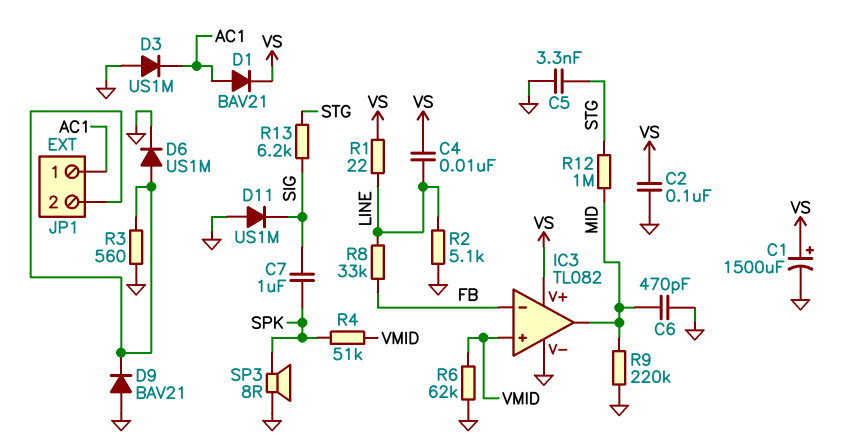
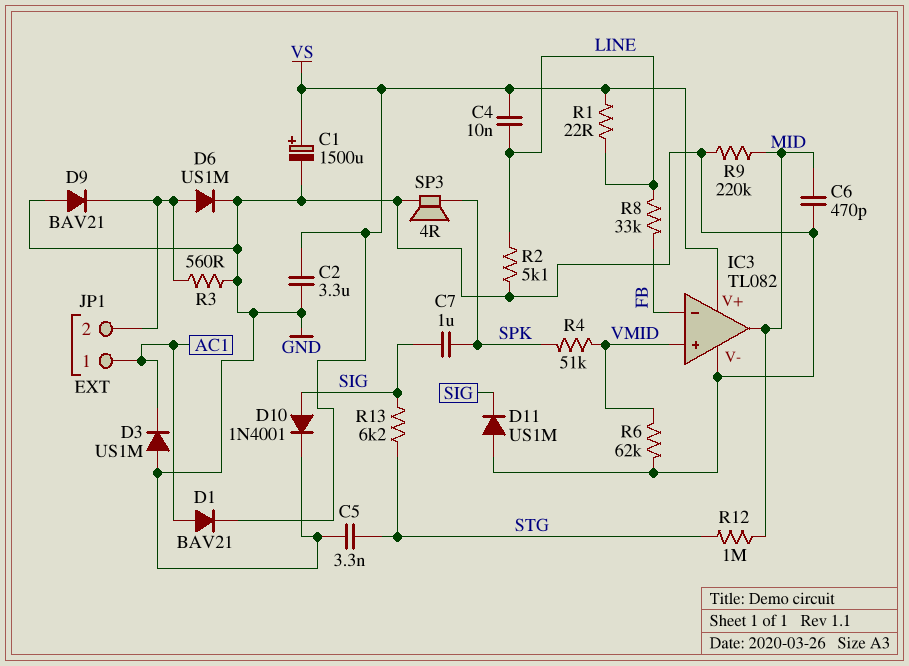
C2: 100nF (GND, VS) -> 3.3uF (GND, VS)
D10: none -> diode 1N4001 (A SIG, K GND)
SP3: speaker 8R (GND, SPK) -> speaker 4R (GND, SPK)

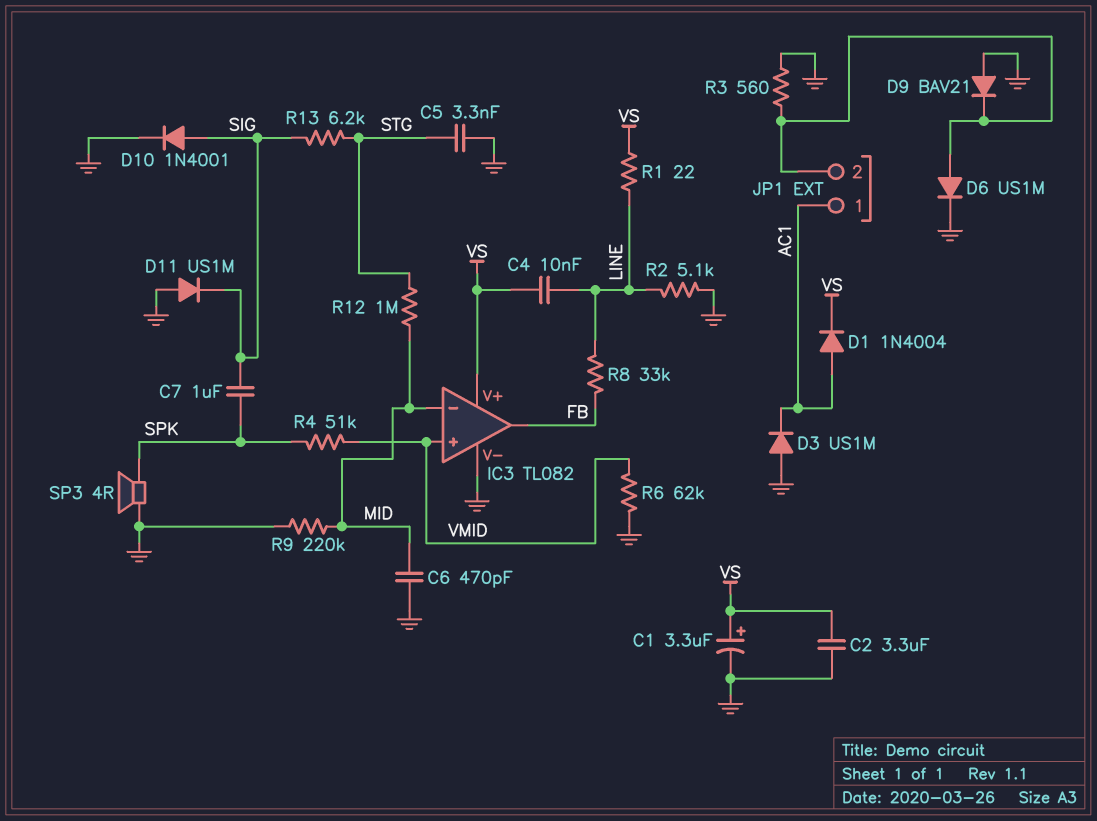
C1: 1500uF (plus VS, minus GND) -> 3.3uF (plus VS, minus GND)
D1: diode BAV21 (A AC1, K VS) -> diode 1N4004 (A AC1, K VS)
IC3 pin in-: FB -> MID
IC3 pin out: MID -> FB

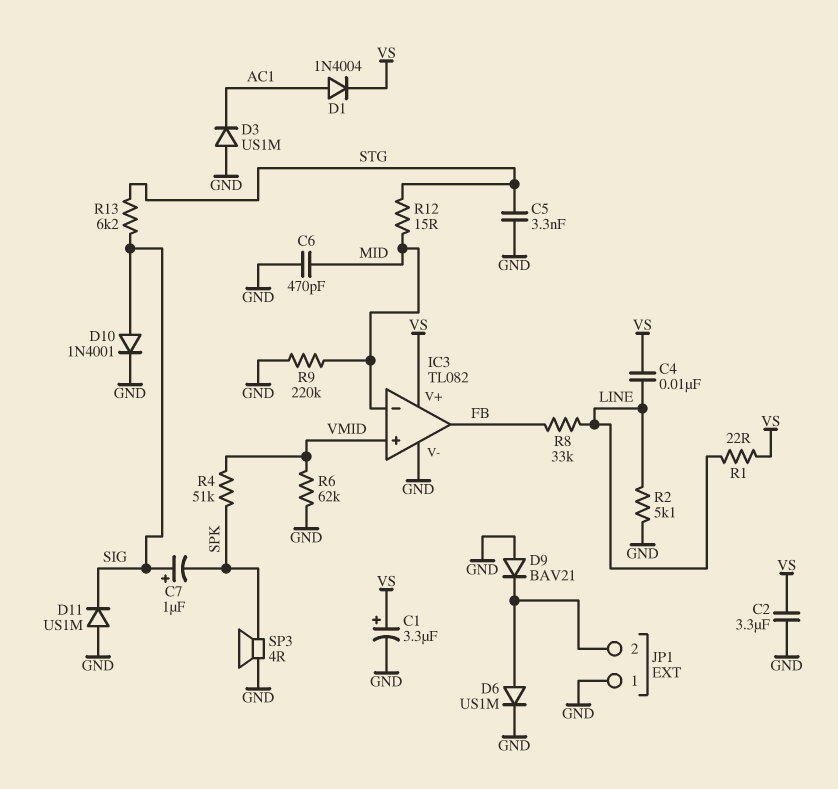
C7: 1uF (SIG, SPK) -> 1uF (plus SIG, minus SPK)
JP1 pin 1: AC1 -> GND
R3: 560 (GND, JP1/2) -> none
R12: 1M (MID, STG) -> 15 (MID, STG)

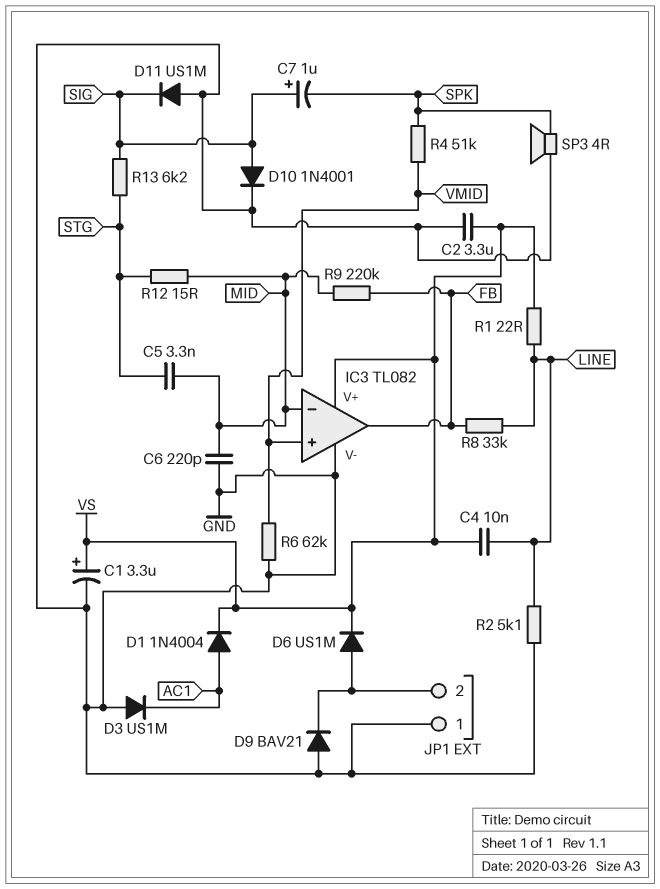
C5: 3.3nF (GND, STG) -> 3.3nF (MID, STG)
C6: 470pF (GND, MID) -> 220pF (GND, MID)
D6: diode US1M (A JP1/2, K GND) -> diode US1M (A JP1/2, K VS)
R9: 220k (GND, MID) -> 220k (FB, MID)

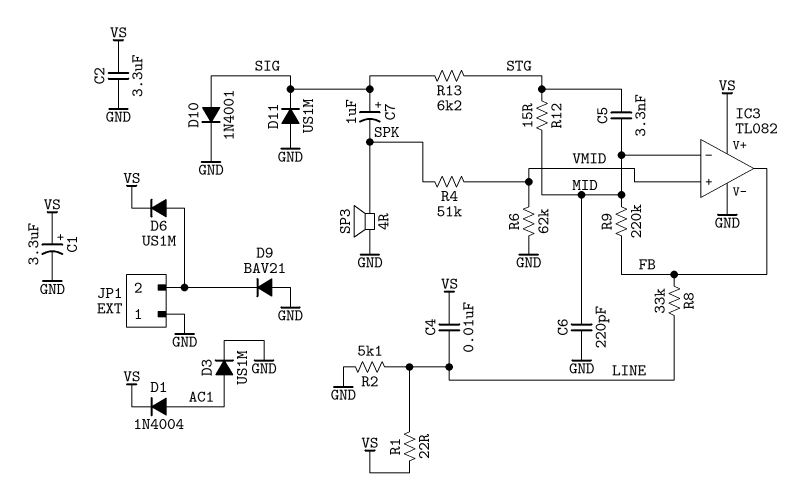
D3: diode US1M (A GND, K AC1) -> diode US1M (A AC1, K GND)

